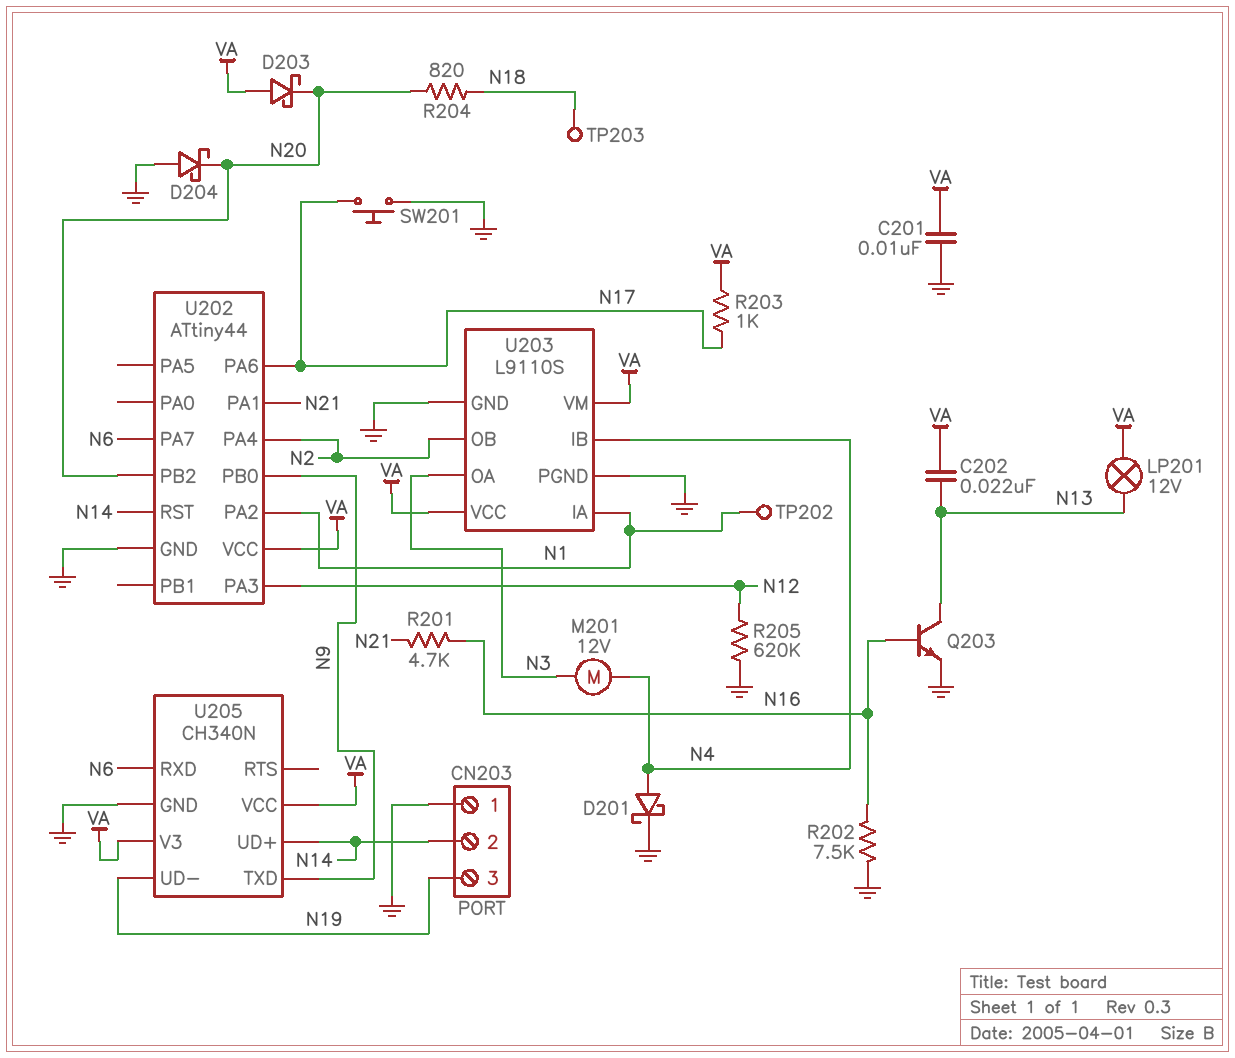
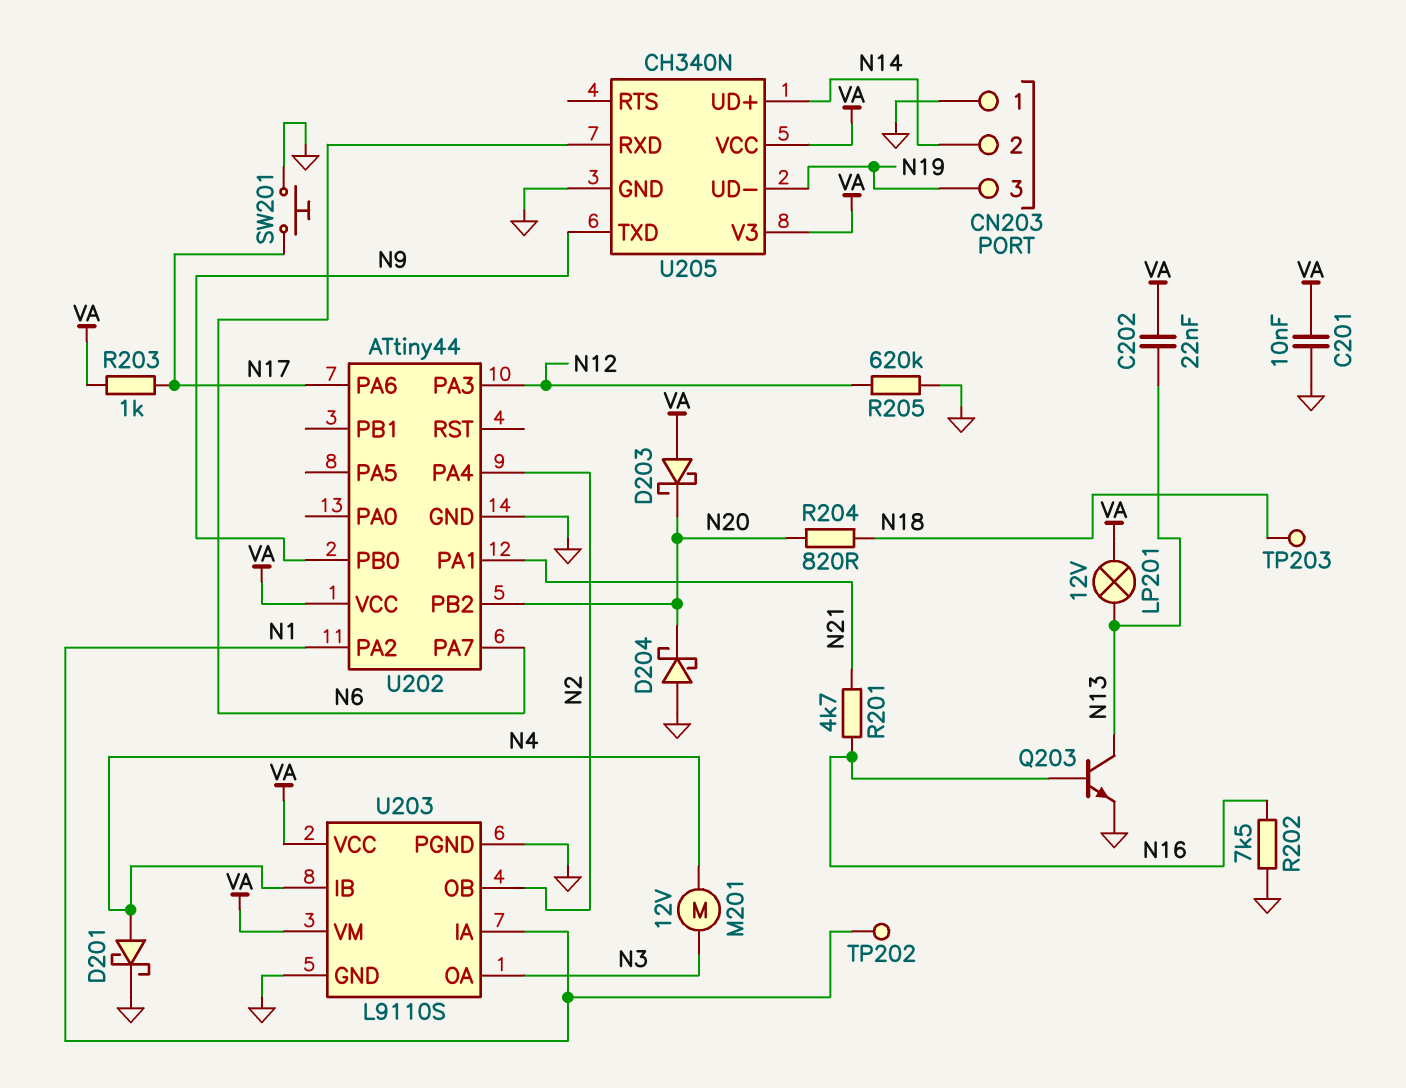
U202 pin RST: N14 -> none

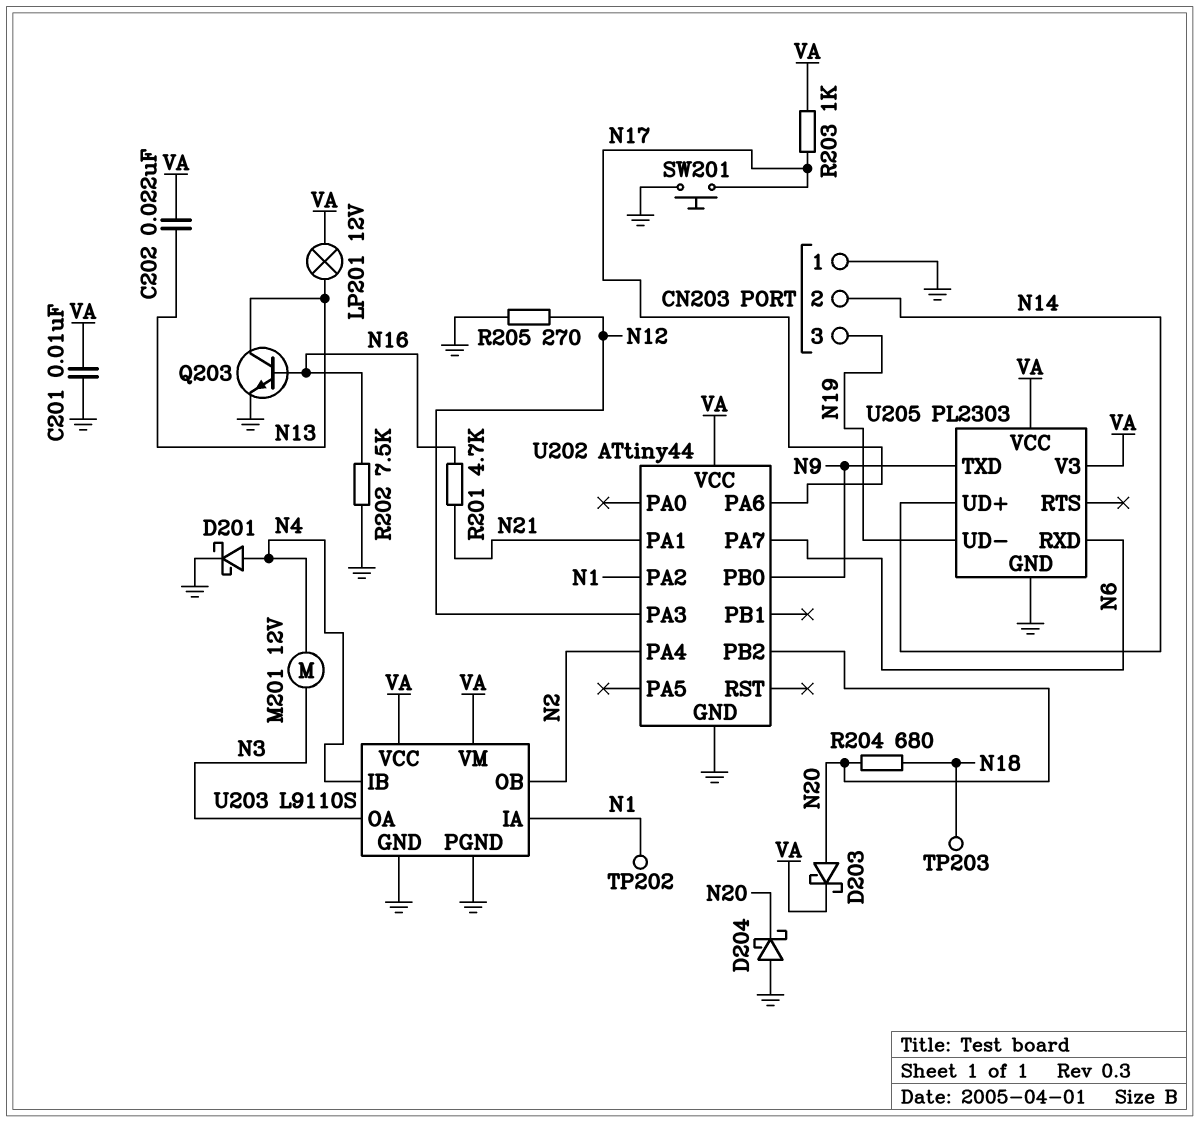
D203: schottky (A VA, K N20) -> schottky (A N20, K VA)
R204: 820 (N18, N20) -> 680 (N18, N20)
R205: 620k (GND, N12) -> 270 (GND, N12)
U205: CH340N -> PL2303

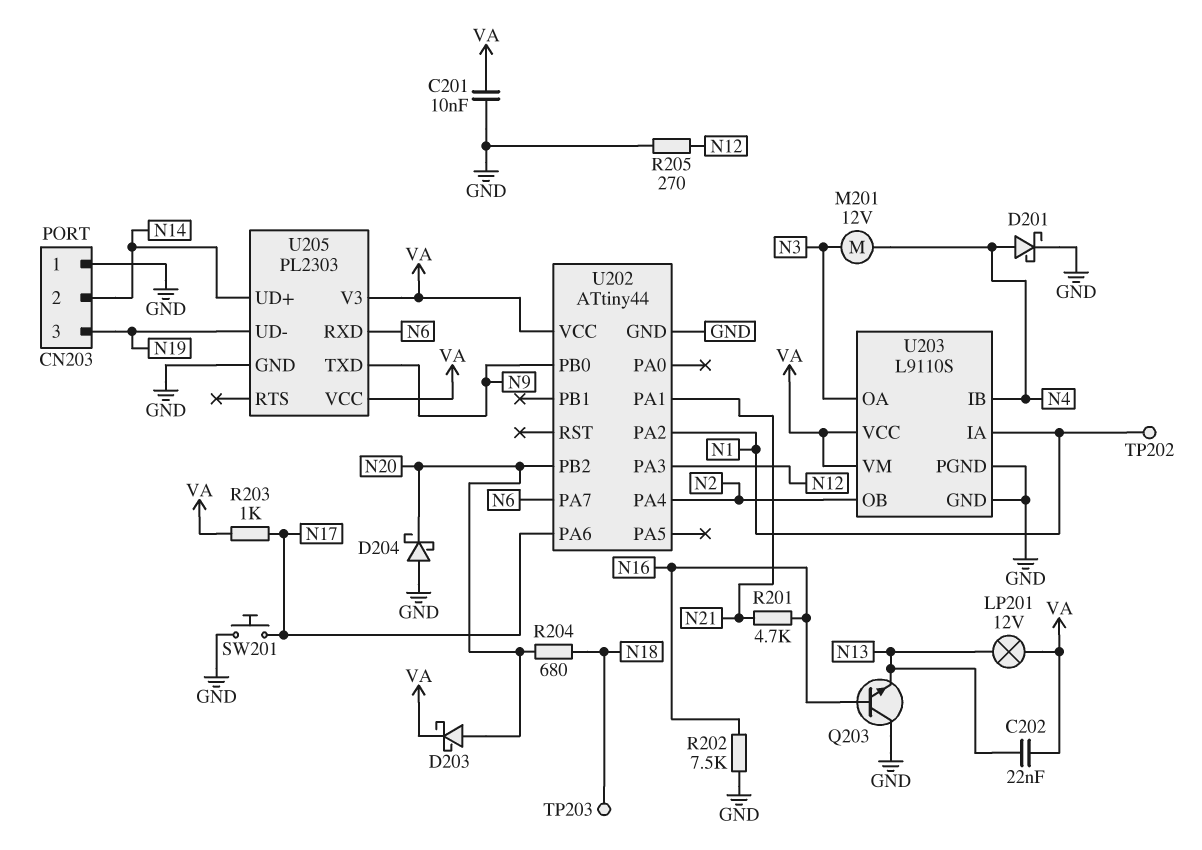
Q203: NPN (B N16, C N13, E GND) -> NPN (B N16, C GND, E N13)

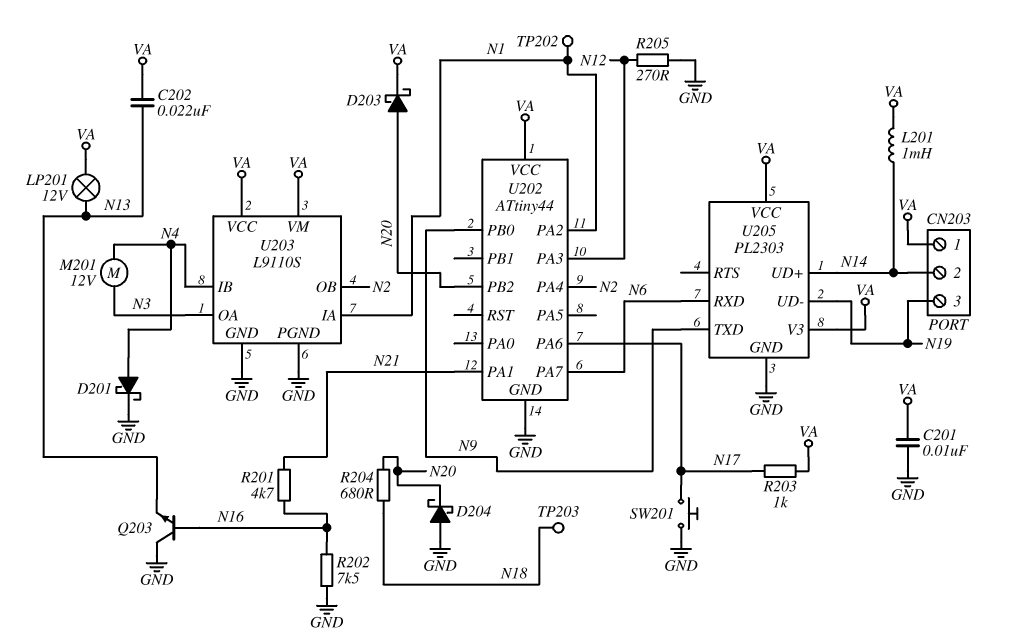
CN203 pin 1: GND -> VA
L201: none -> 1mH (N14, VA)

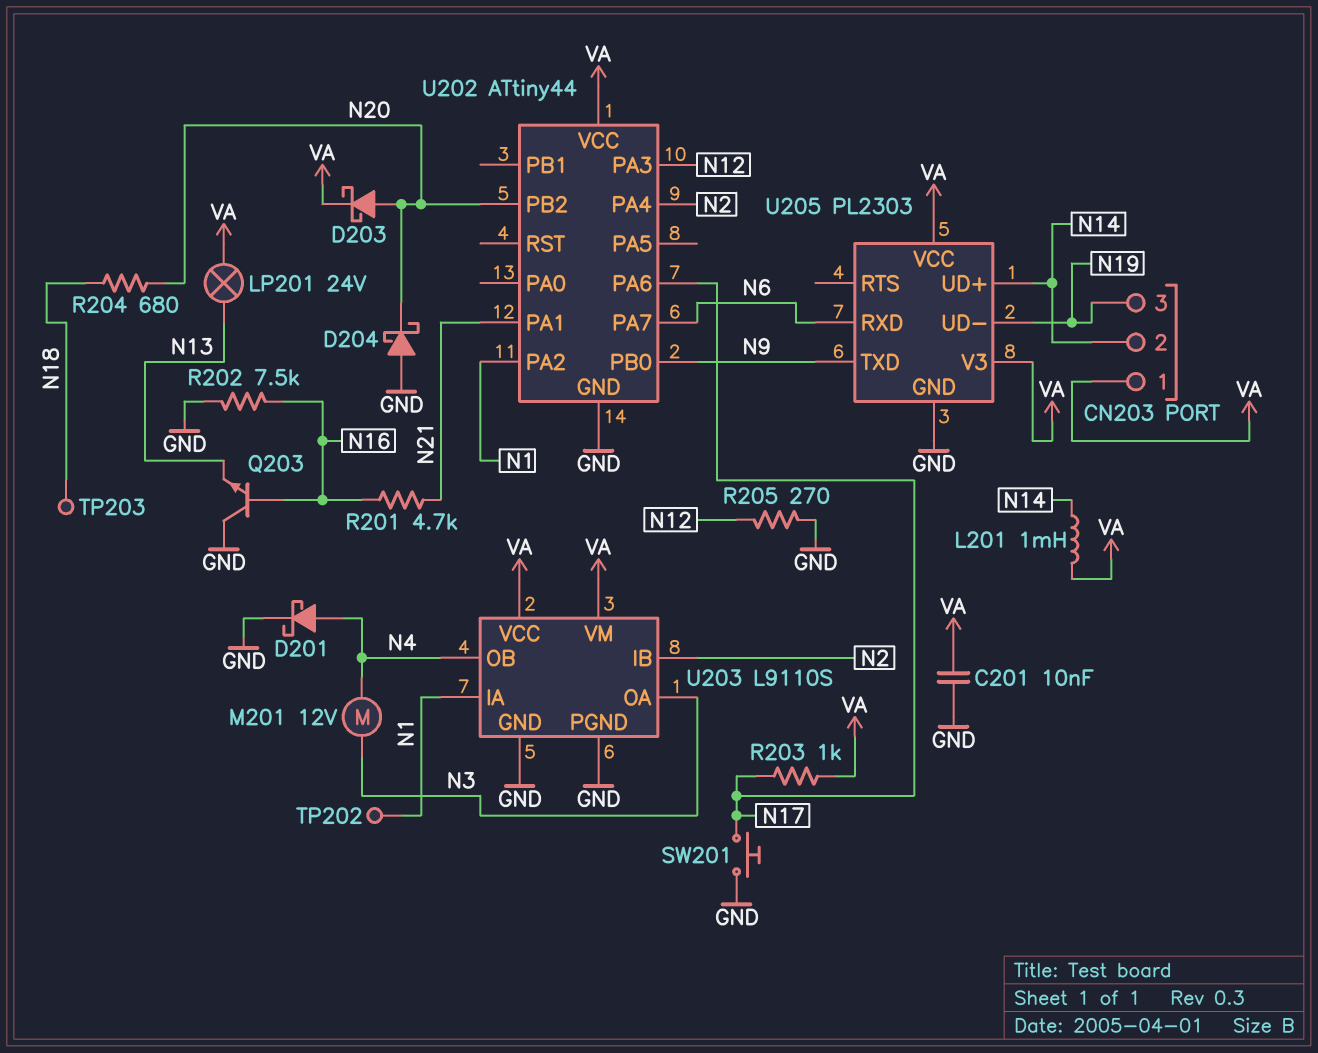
C202: 22nF (N13, VA) -> none
LP201: lamp 12V (N13, VA) -> lamp 24V (N13, VA)
U203 pin IB: N4 -> N2
U203 pin OB: N2 -> N4

